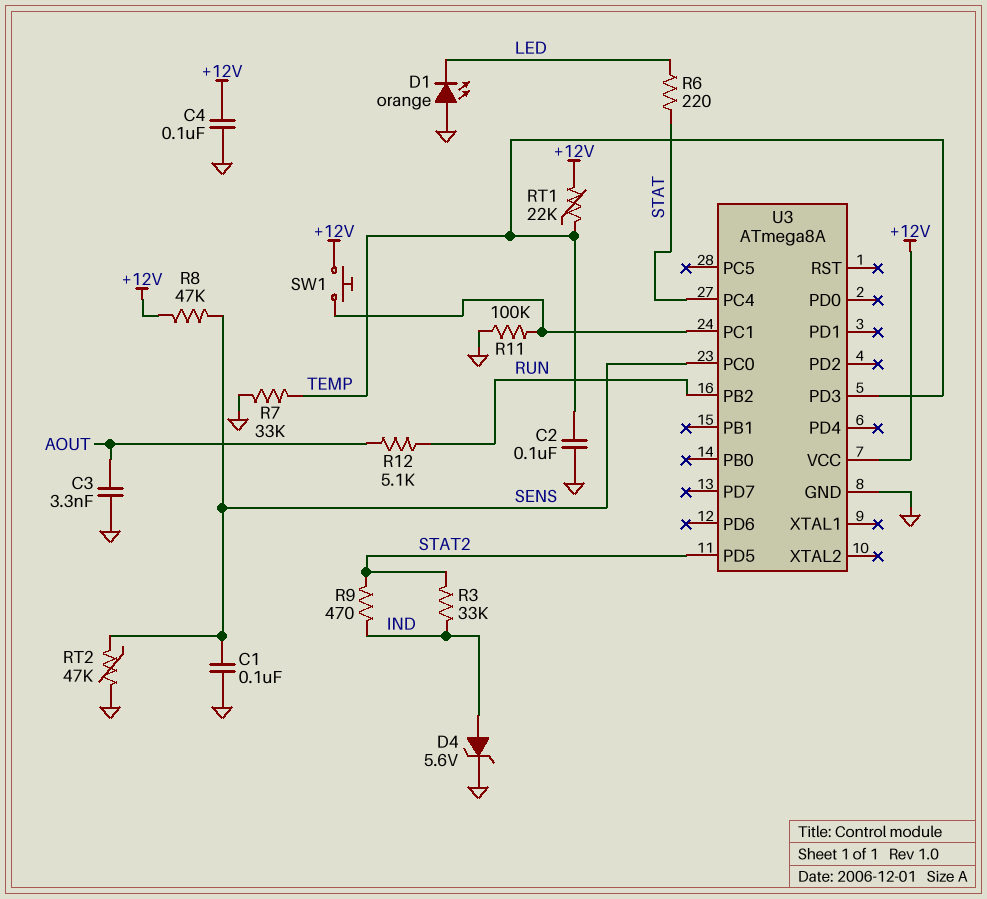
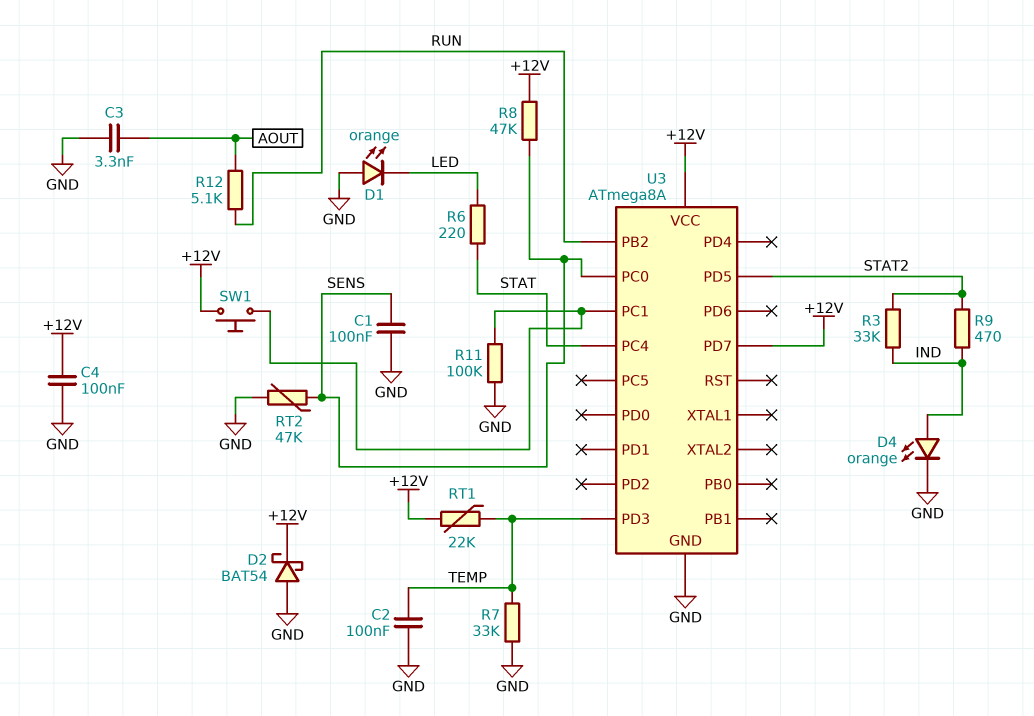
D2: none -> schottky BAT54 (A GND, K +12V)
D4: zener 5.6V (A IND, K GND) -> LED orange (A IND, K GND)
U3 pin PD7: none -> +12V

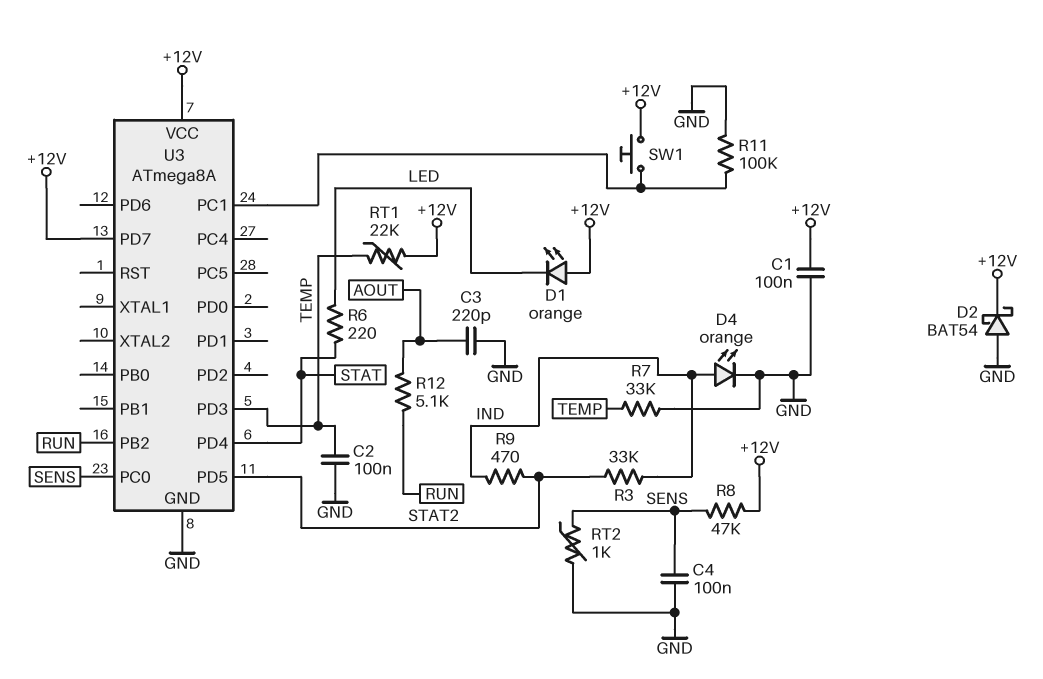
C1: 100nF (GND, SENS) -> 100nF (+12V, GND)
C3: 3.3nF (AOUT, GND) -> 220pF (AOUT, GND)
C4: 100nF (+12V, GND) -> 100nF (GND, SENS)
D1: LED orange (A GND, K LED) -> LED orange (A +12V, K LED)
RT2: 47k (GND, SENS) -> 1k (GND, SENS)
U3 pin PC4: STAT -> none
U3 pin PD4: none -> STAT

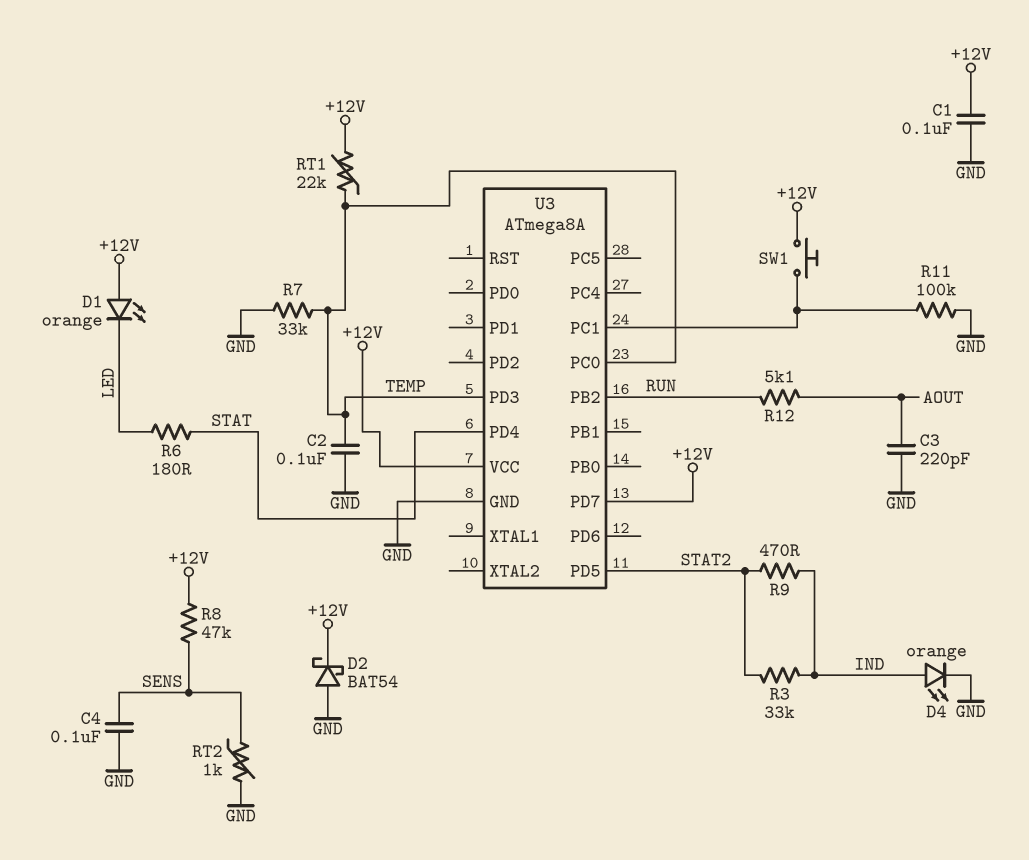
R6: 220 (LED, STAT) -> 180 (LED, STAT)
U3 pin PC0: SENS -> TEMP

